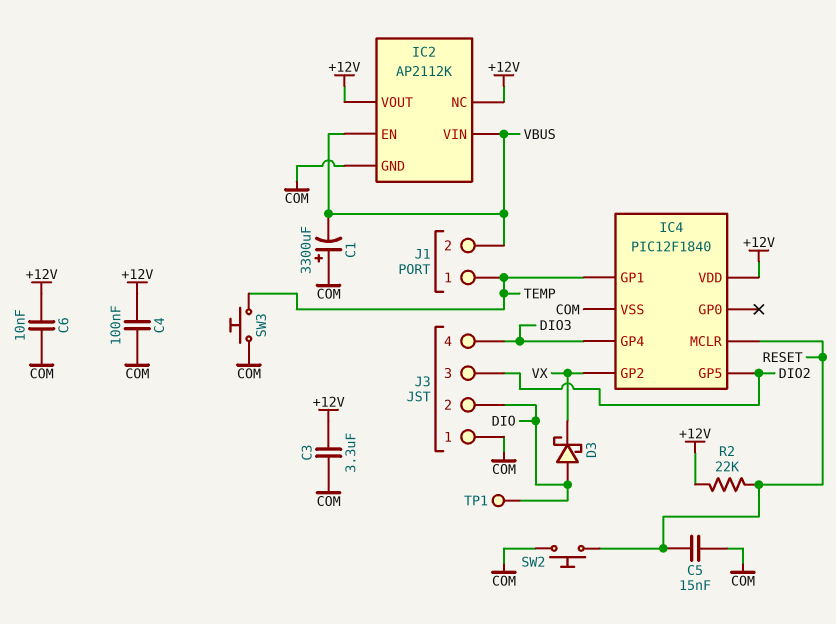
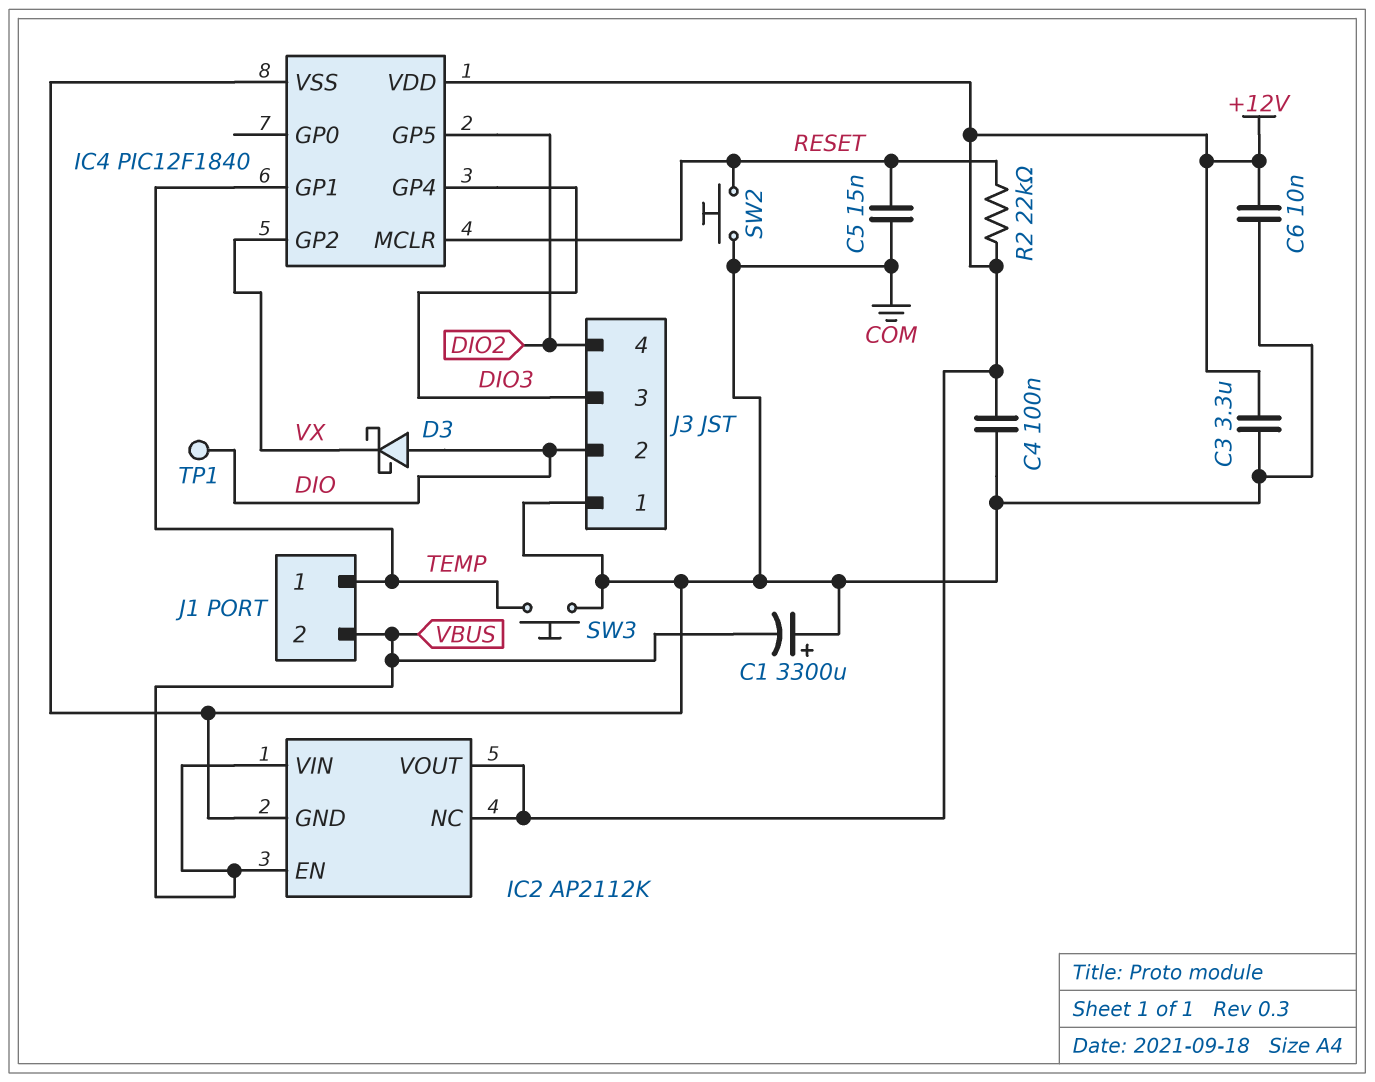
J3 pin 3: DIO2 -> DIO3
J3 pin 4: DIO3 -> DIO2

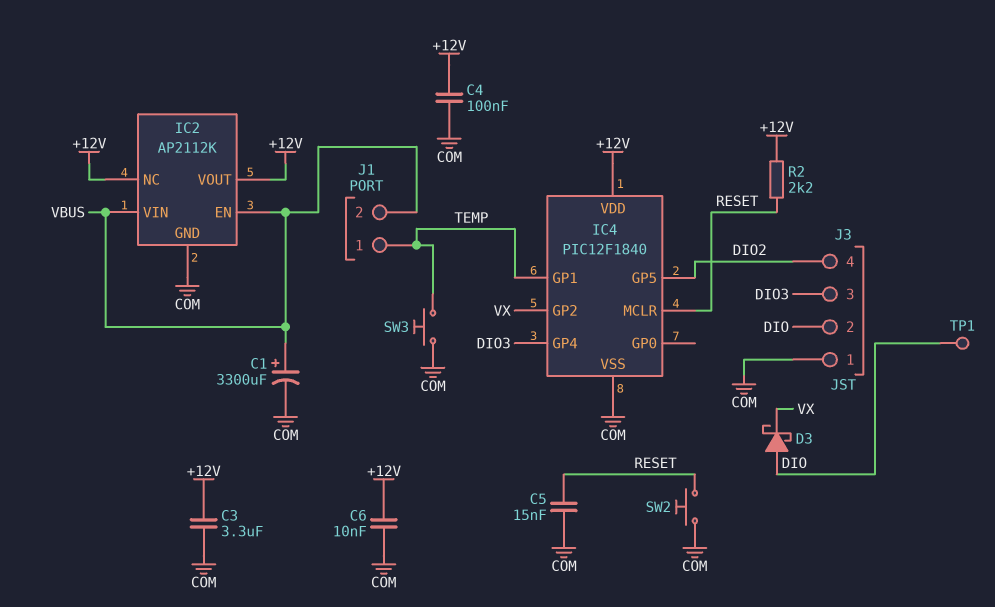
C1: 3300uF (plus COM, minus VBUS) -> 3300uF (plus VBUS, minus COM)
R2: 22k (+12V, RESET) -> 2.2k (+12V, RESET)

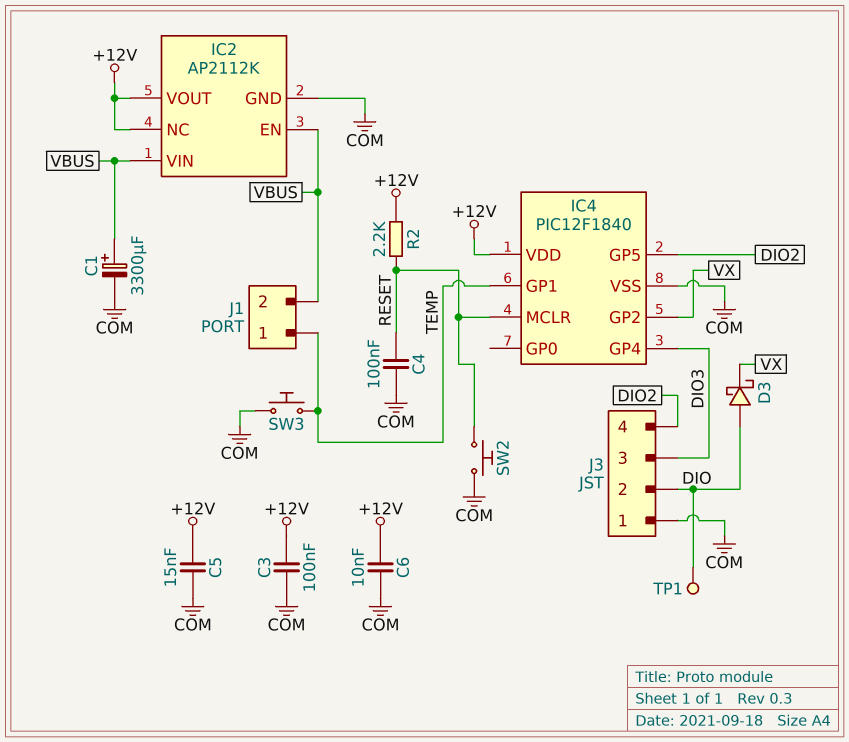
C3: 3.3uF (+12V, COM) -> 100nF (+12V, COM)
C4: 100nF (+12V, COM) -> 100nF (COM, RESET)
C5: 15nF (COM, RESET) -> 15nF (+12V, COM)

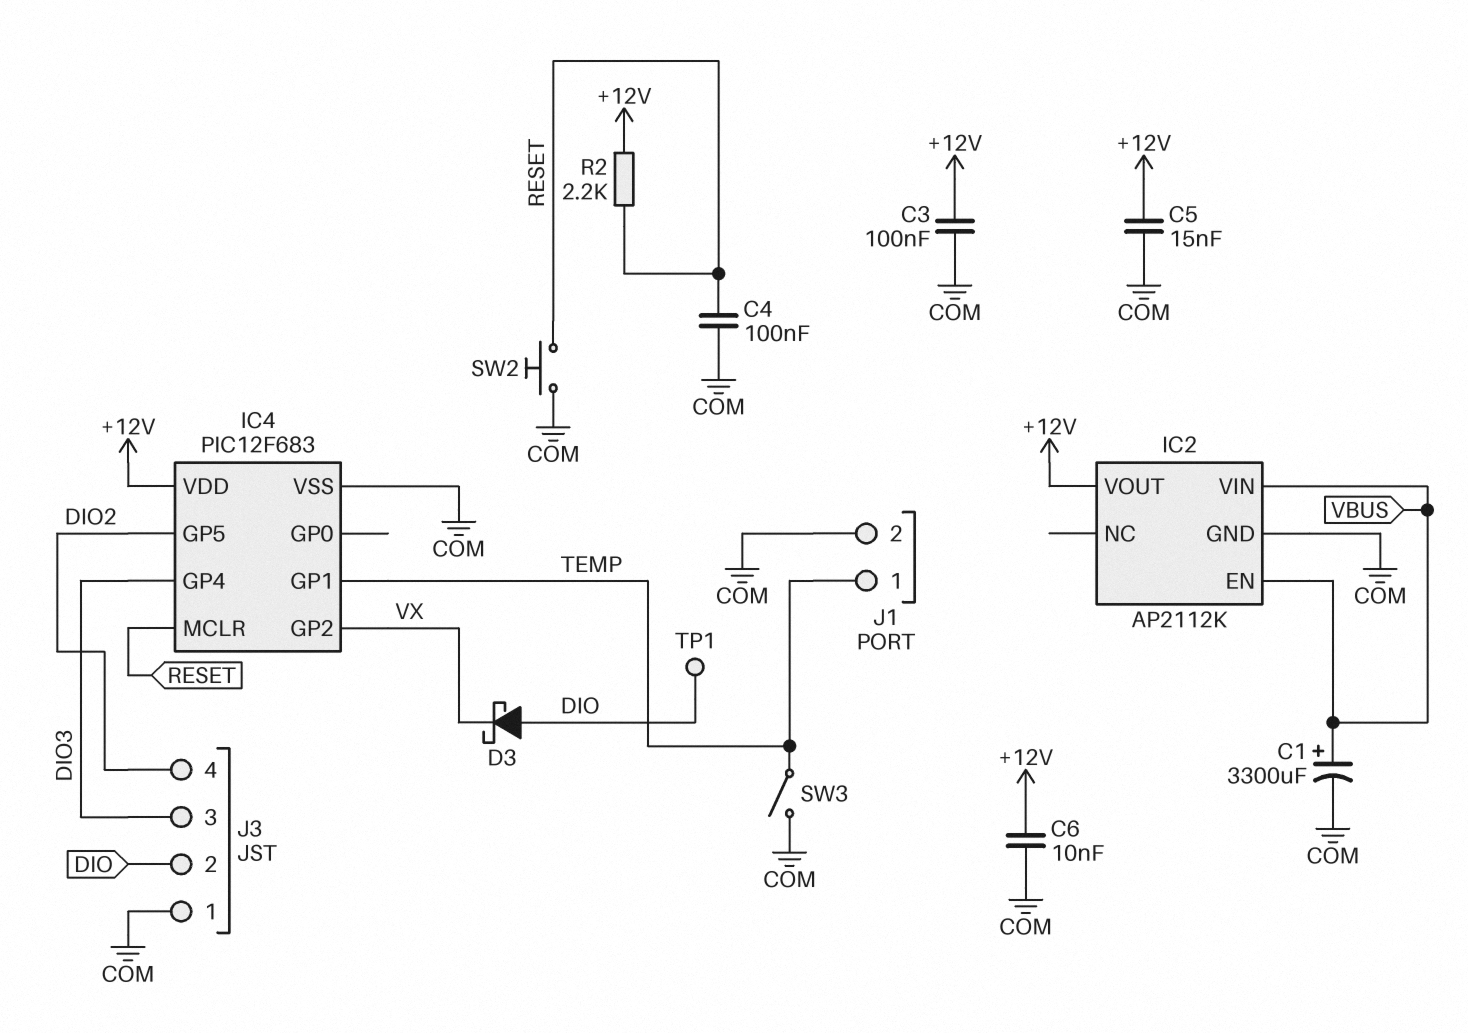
IC2 pin NC: +12V -> none
IC4: PIC12F1840 -> PIC12F683
J1 pin 2: VBUS -> COM
SW3: button (COM, TEMP) -> switch (COM, TEMP)

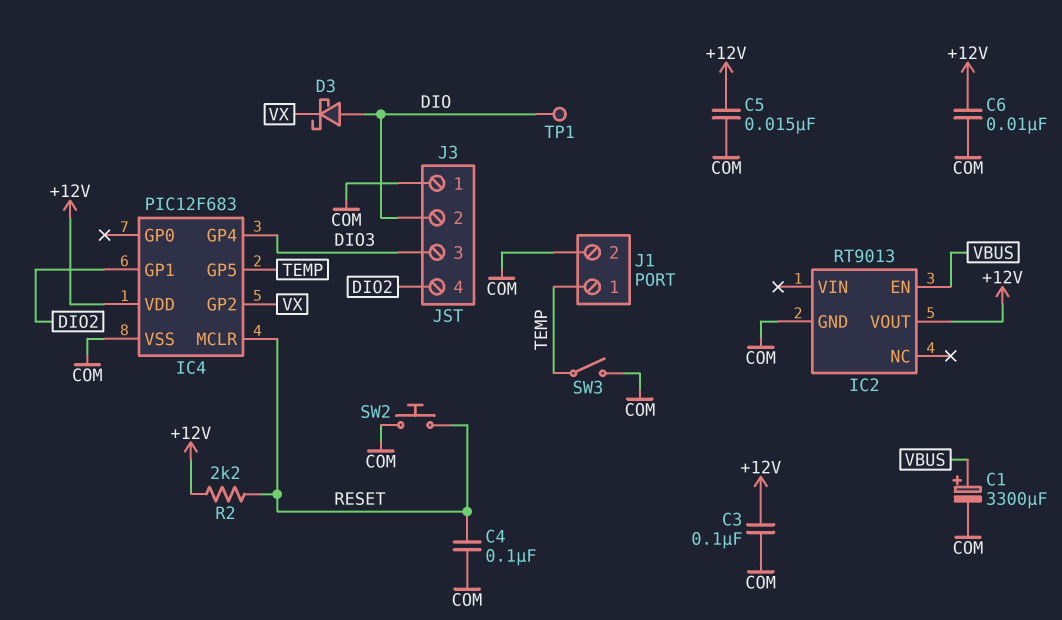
IC2: AP2112K -> RT9013
IC2 pin VIN: VBUS -> none
IC4 pin GP1: TEMP -> DIO2
IC4 pin GP5: DIO2 -> TEMP

